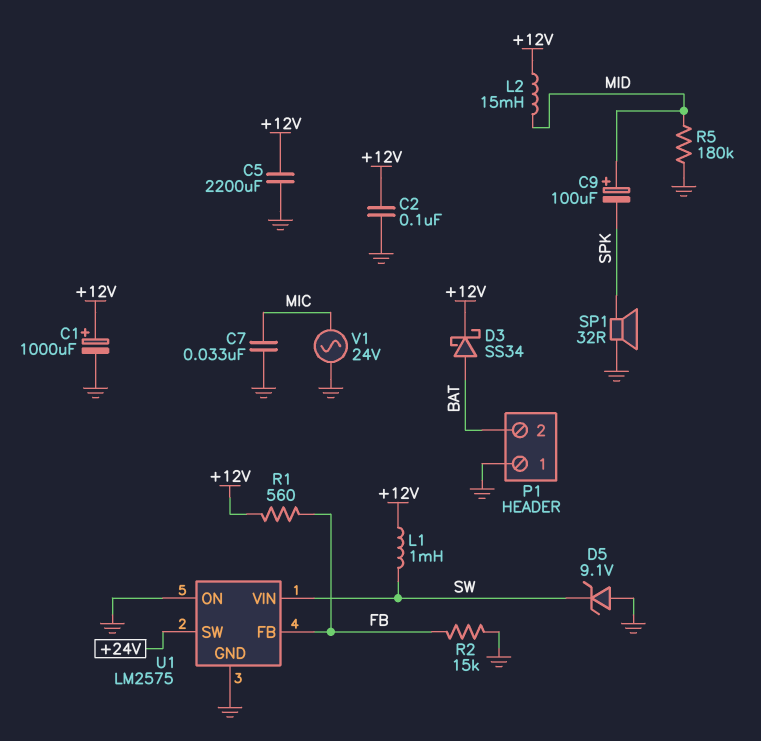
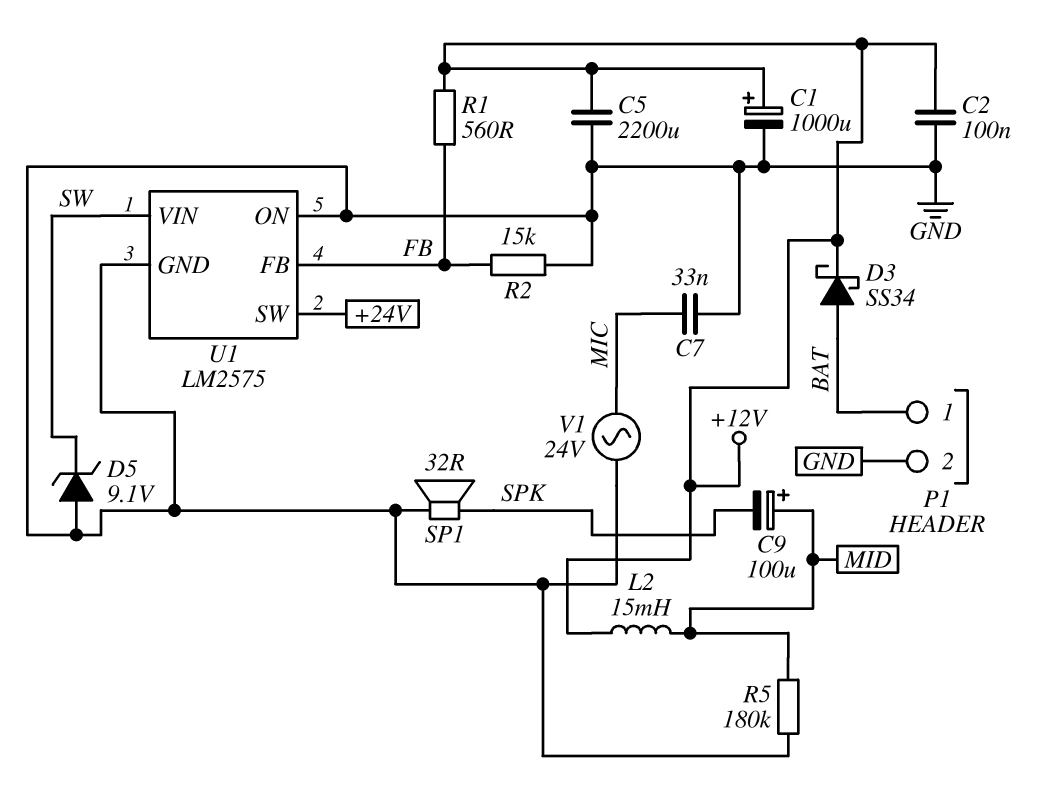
L1: 1mH (+12V, SW) -> none
P1 pin 1: GND -> BAT
P1 pin 2: BAT -> GND

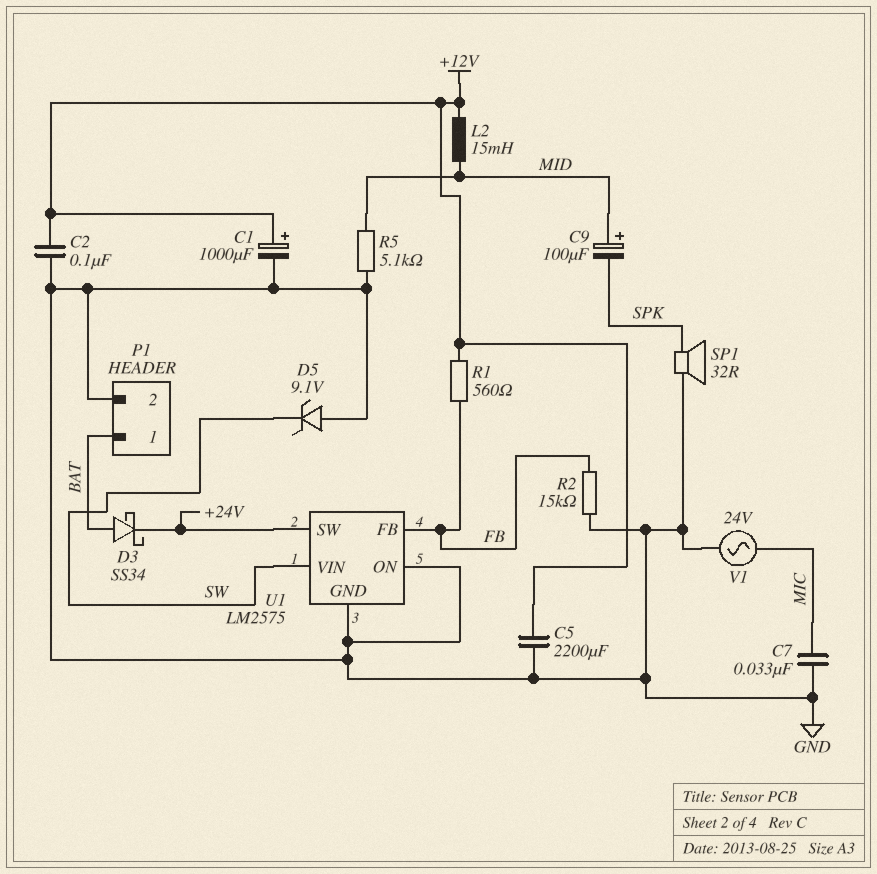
D3: schottky SS34 (A BAT, K +12V) -> schottky SS34 (A BAT, K +24V)
R5: 180k (GND, MID) -> 5.1k (GND, MID)

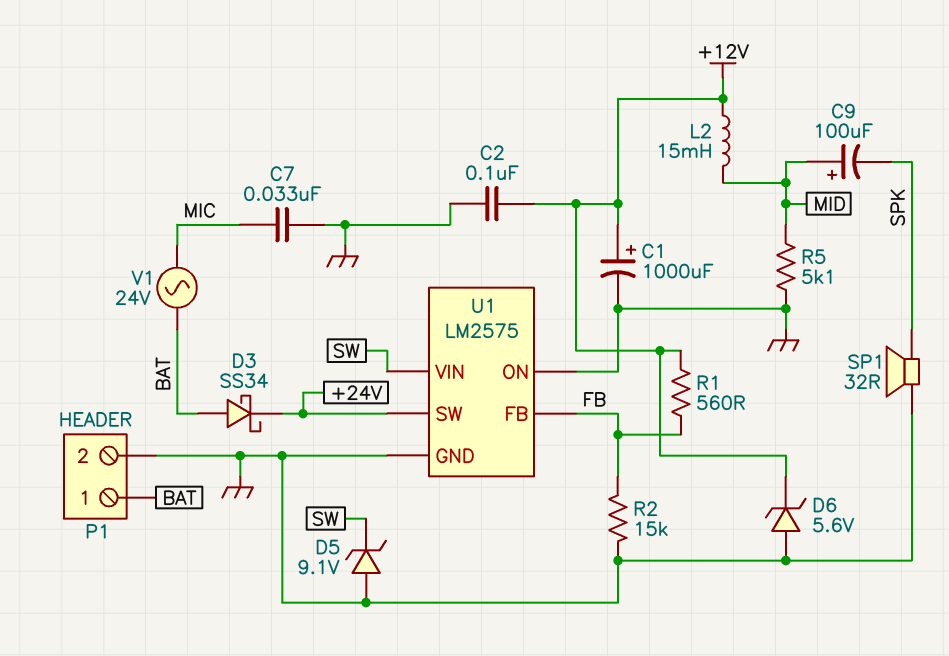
C5: 2200uF (+12V, GND) -> none
D6: none -> zener 5.6V (A GND, K +12V)
V1: AC 24V (GND, MIC) -> AC 24V (BAT, MIC)

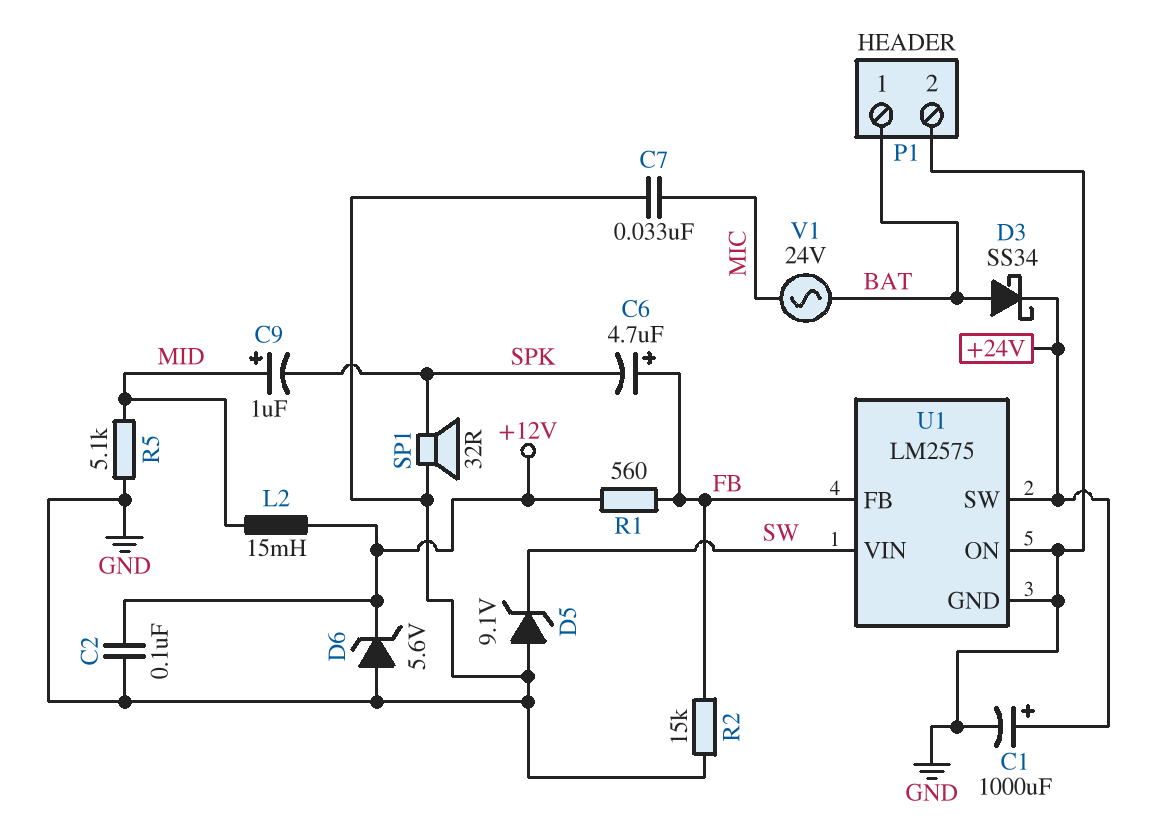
C1: 1000uF (plus +12V, minus GND) -> 1000uF (plus +24V, minus GND)
C6: none -> 4.7uF (plus FB, minus SPK)
C9: 100uF (plus MID, minus SPK) -> 1uF (plus MID, minus SPK)

